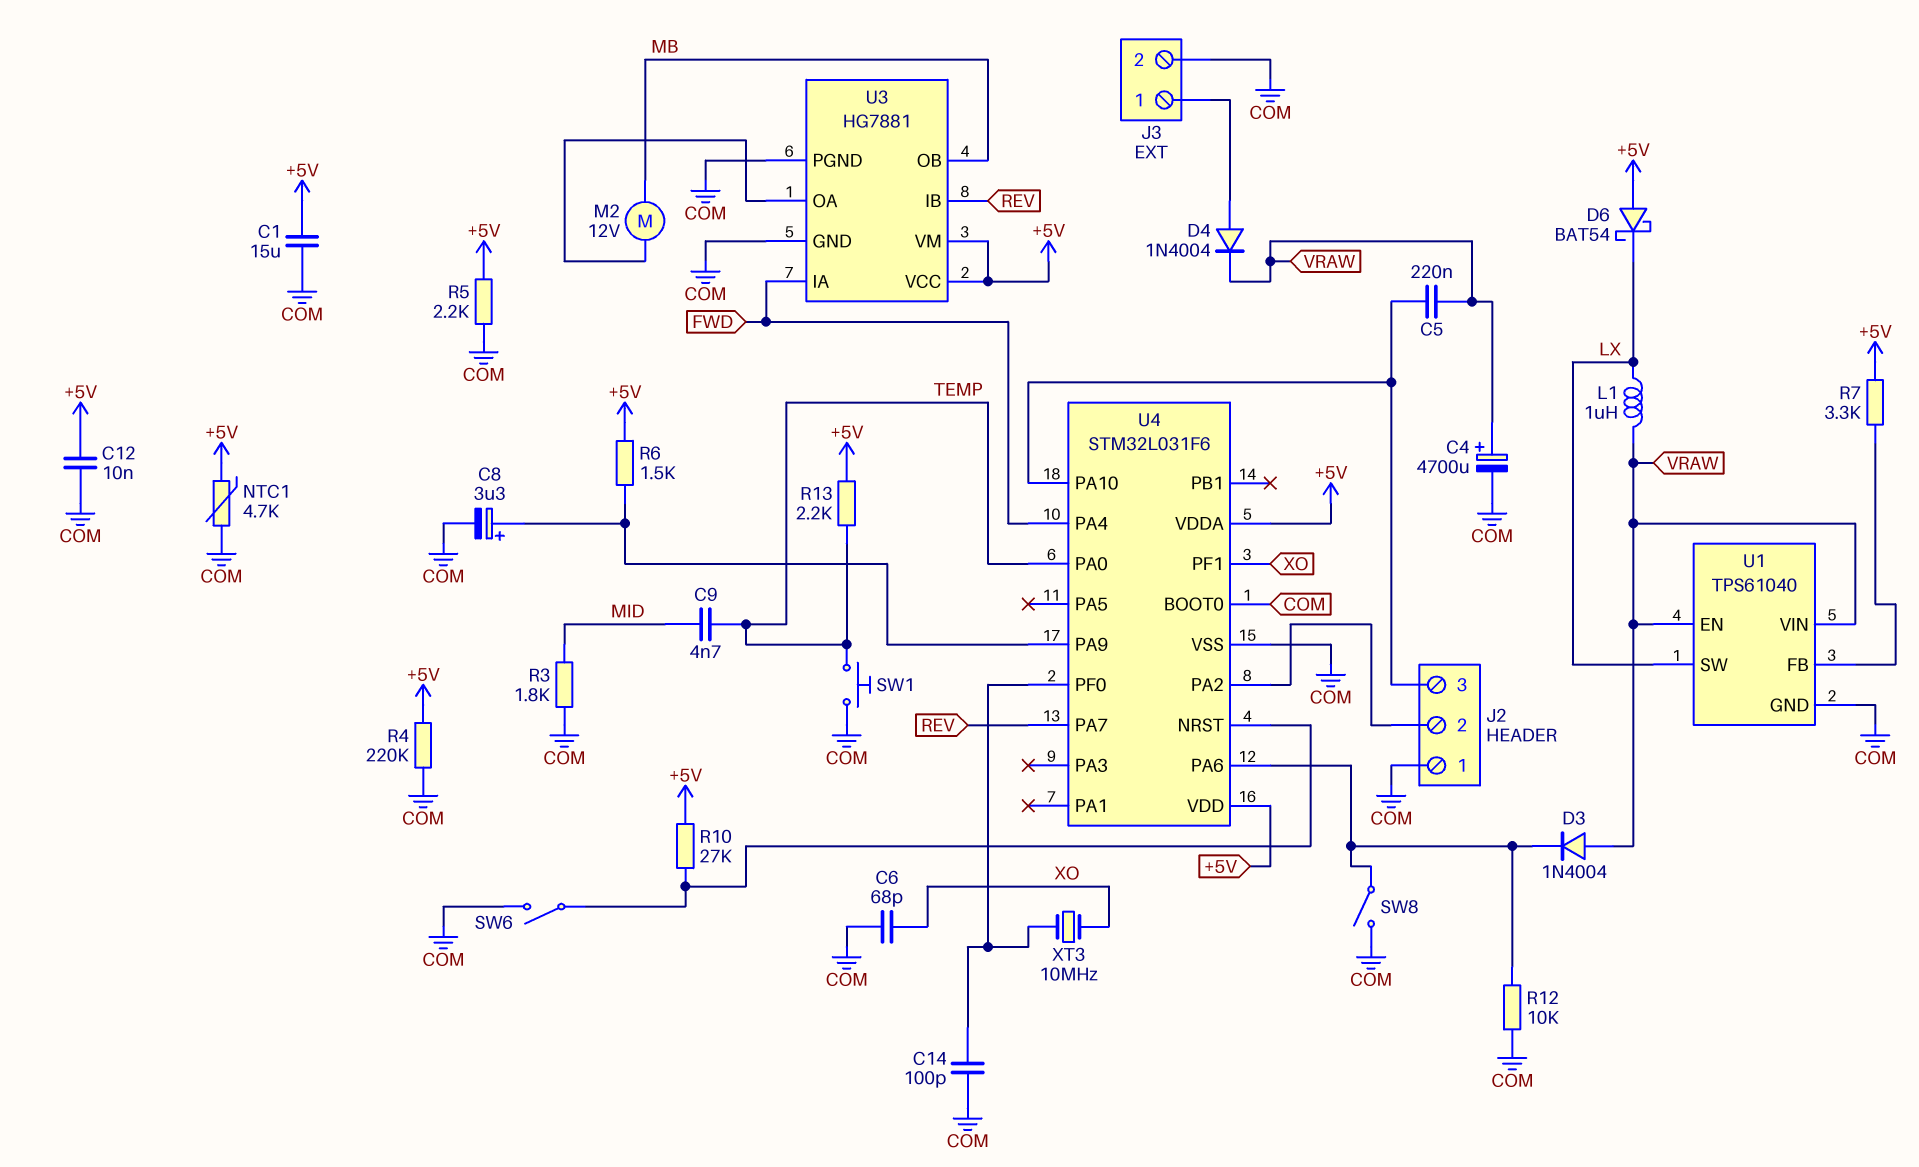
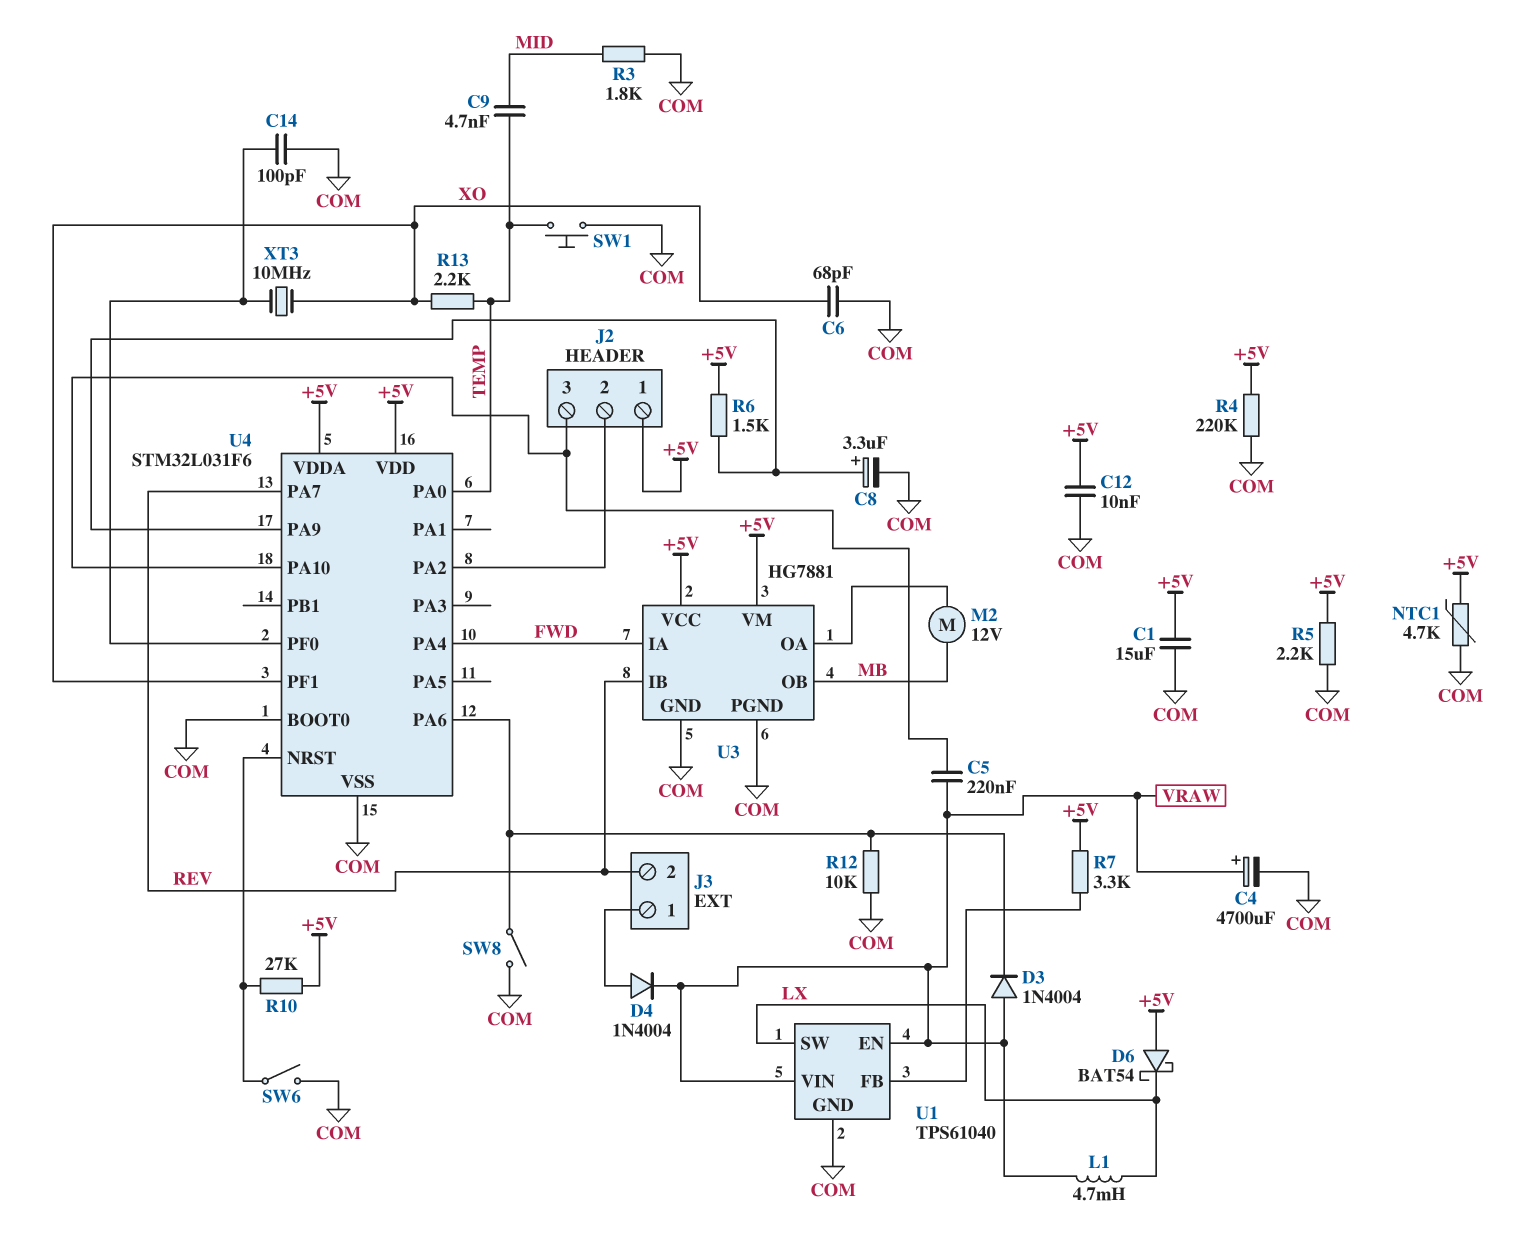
J2 pin 1: COM -> +5V
J3 pin 2: COM -> REV
L1: 1uH (LX, VRAW) -> 4.7mH (LX, VRAW)
R13: 2.2k (+5V, TEMP) -> 2.2k (TEMP, XO)

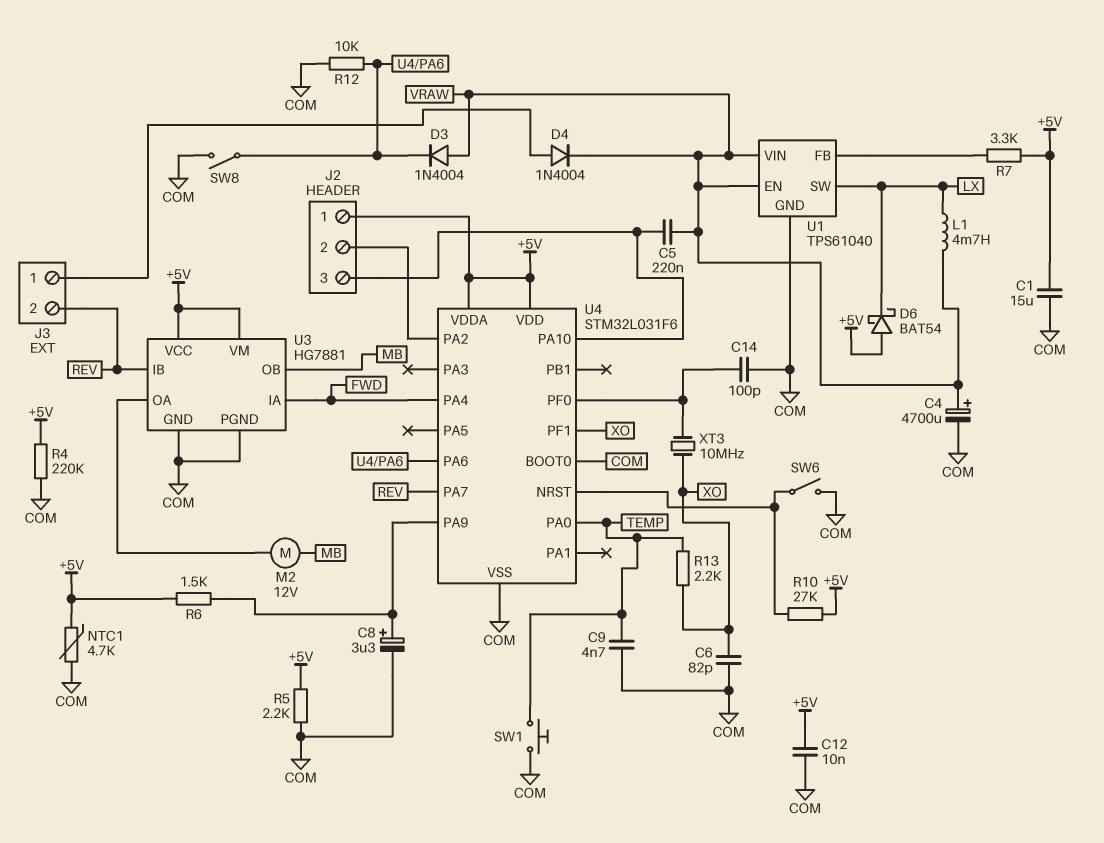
C6: 68pF (COM, XO) -> 82pF (COM, XO)
C9: 4.7nF (MID, TEMP) -> 4.7nF (COM, TEMP)
R3: 1.8k (COM, MID) -> none

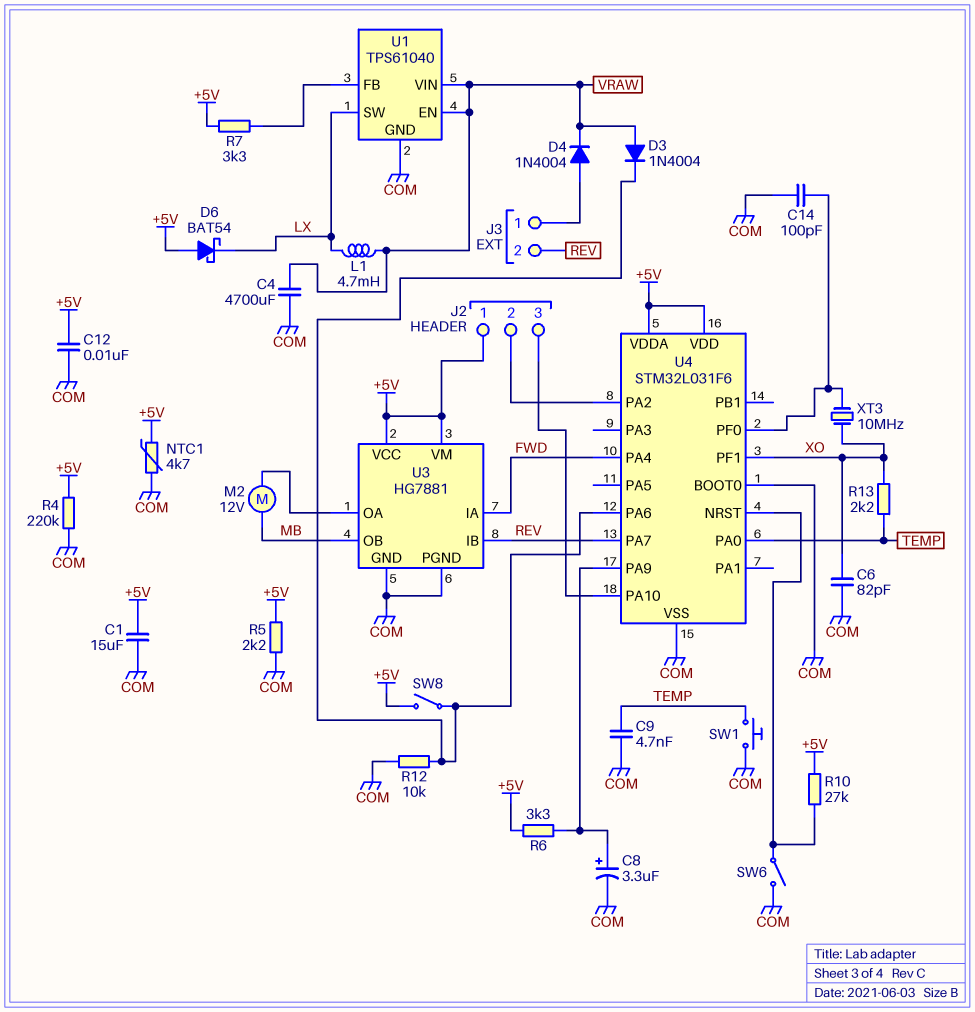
C4: 4700uF (plus VRAW, minus COM) -> 4700uF (COM, VRAW)
C5: 220nF (J2/3, VRAW) -> none
R6: 1.5k (+5V, U4/PA9) -> 3.3k (+5V, U4/PA9)
SW8: switch (COM, U4/PA6) -> switch (+5V, U4/PA6)

